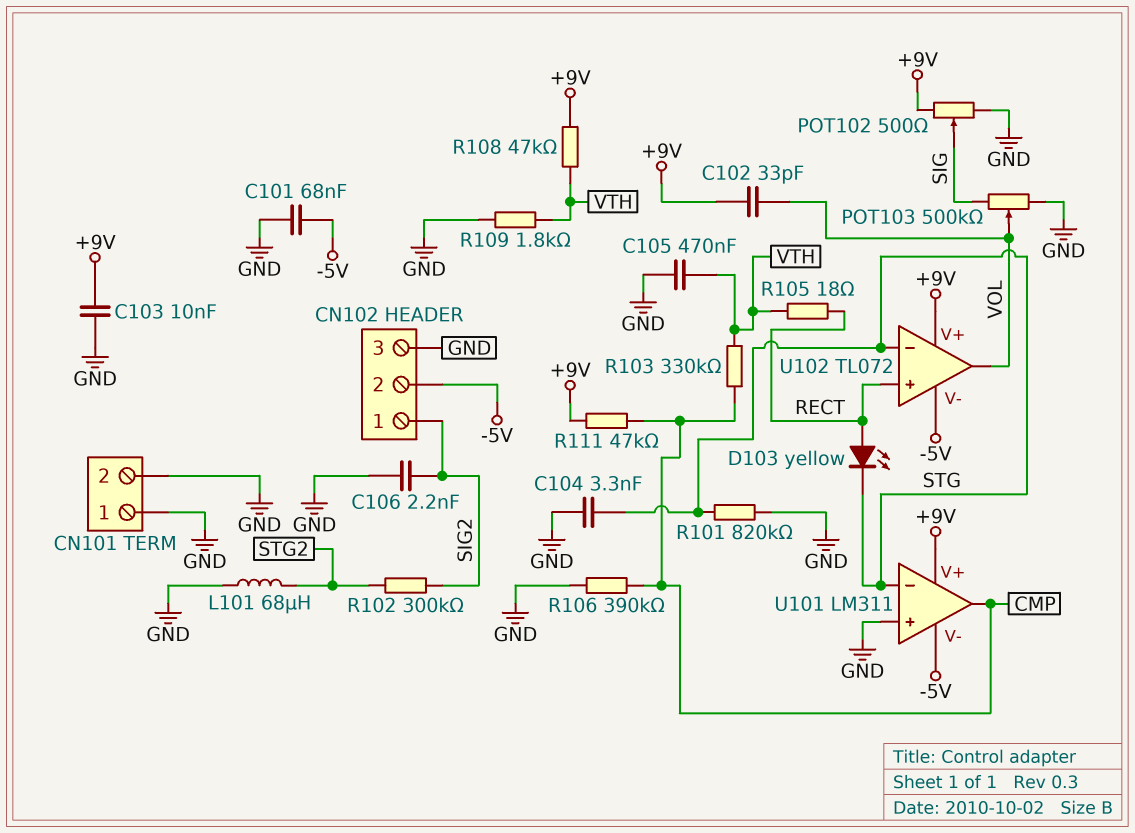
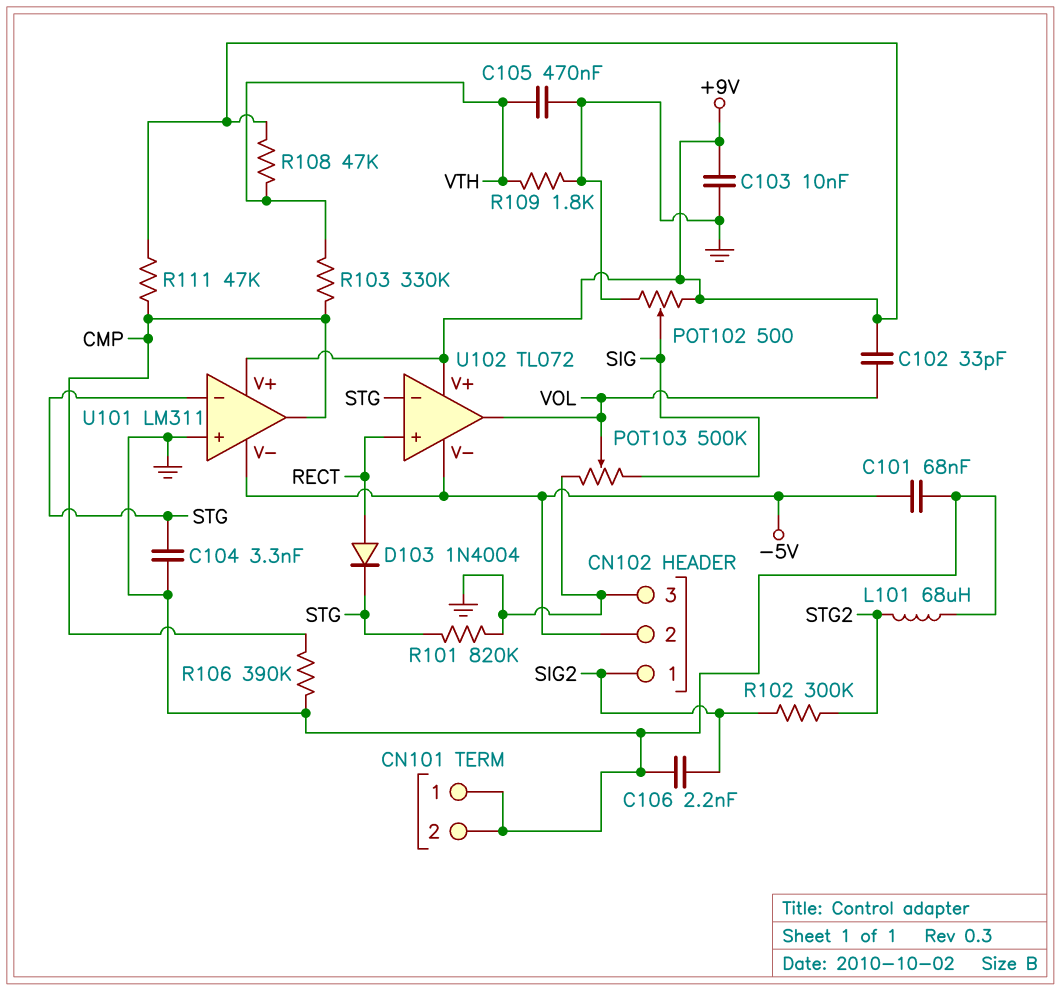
D103: LED yellow (A RECT, K STG) -> diode 1N4004 (A RECT, K STG)
R105: 18 (RECT, VTH) -> none

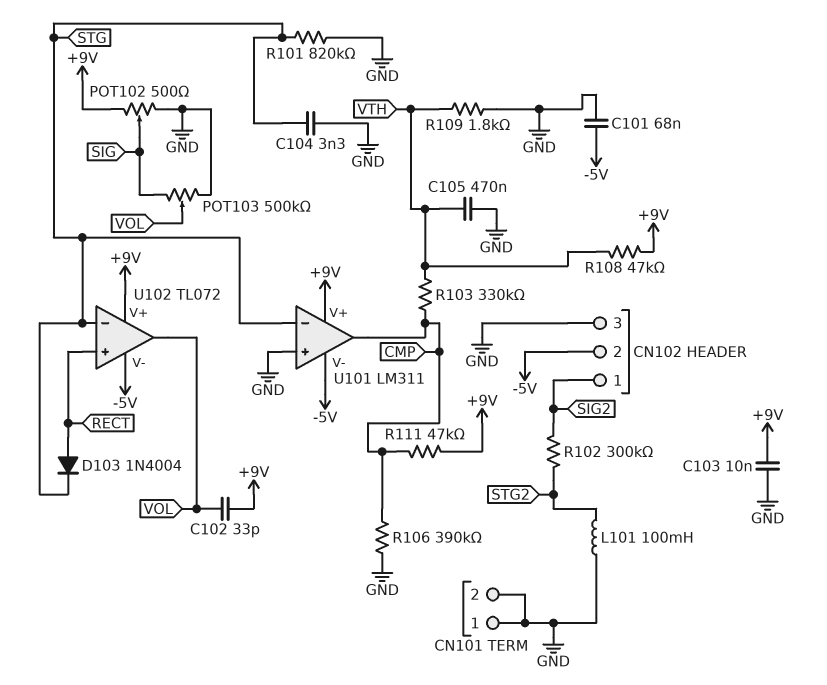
C106: 2.2nF (GND, SIG2) -> none
L101: 68uH (GND, STG2) -> 100mH (GND, STG2)

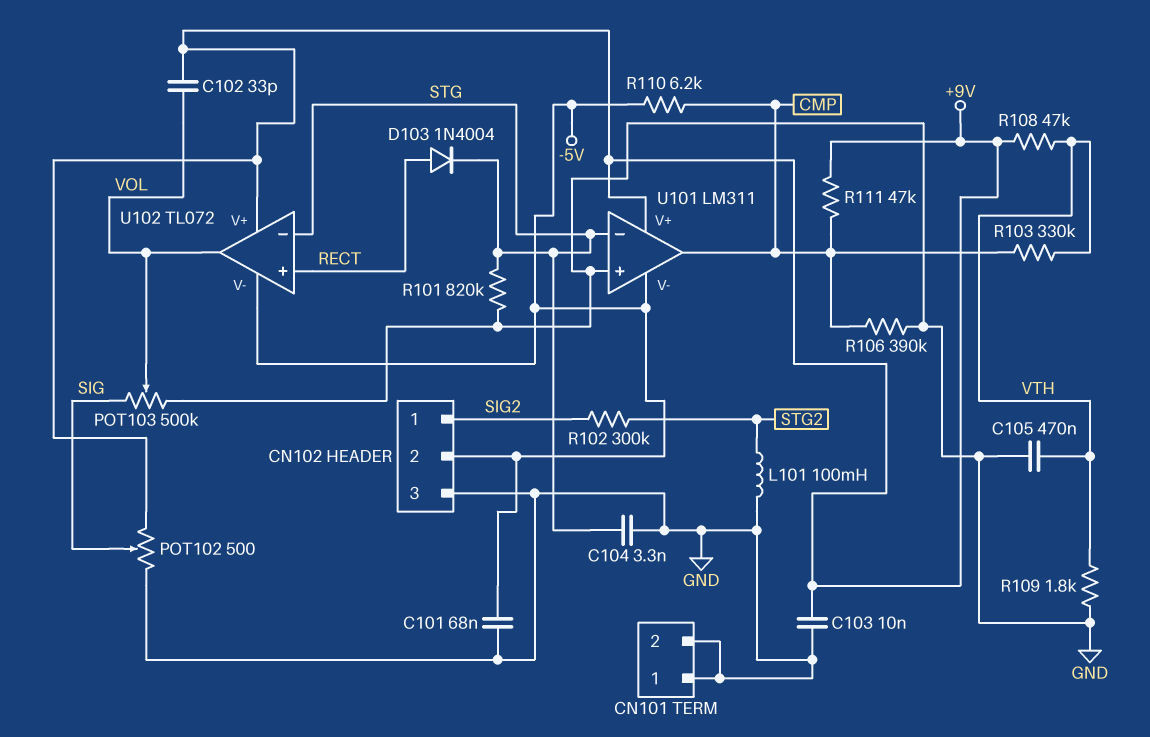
R110: none -> 6.2k (-5V, CMP)

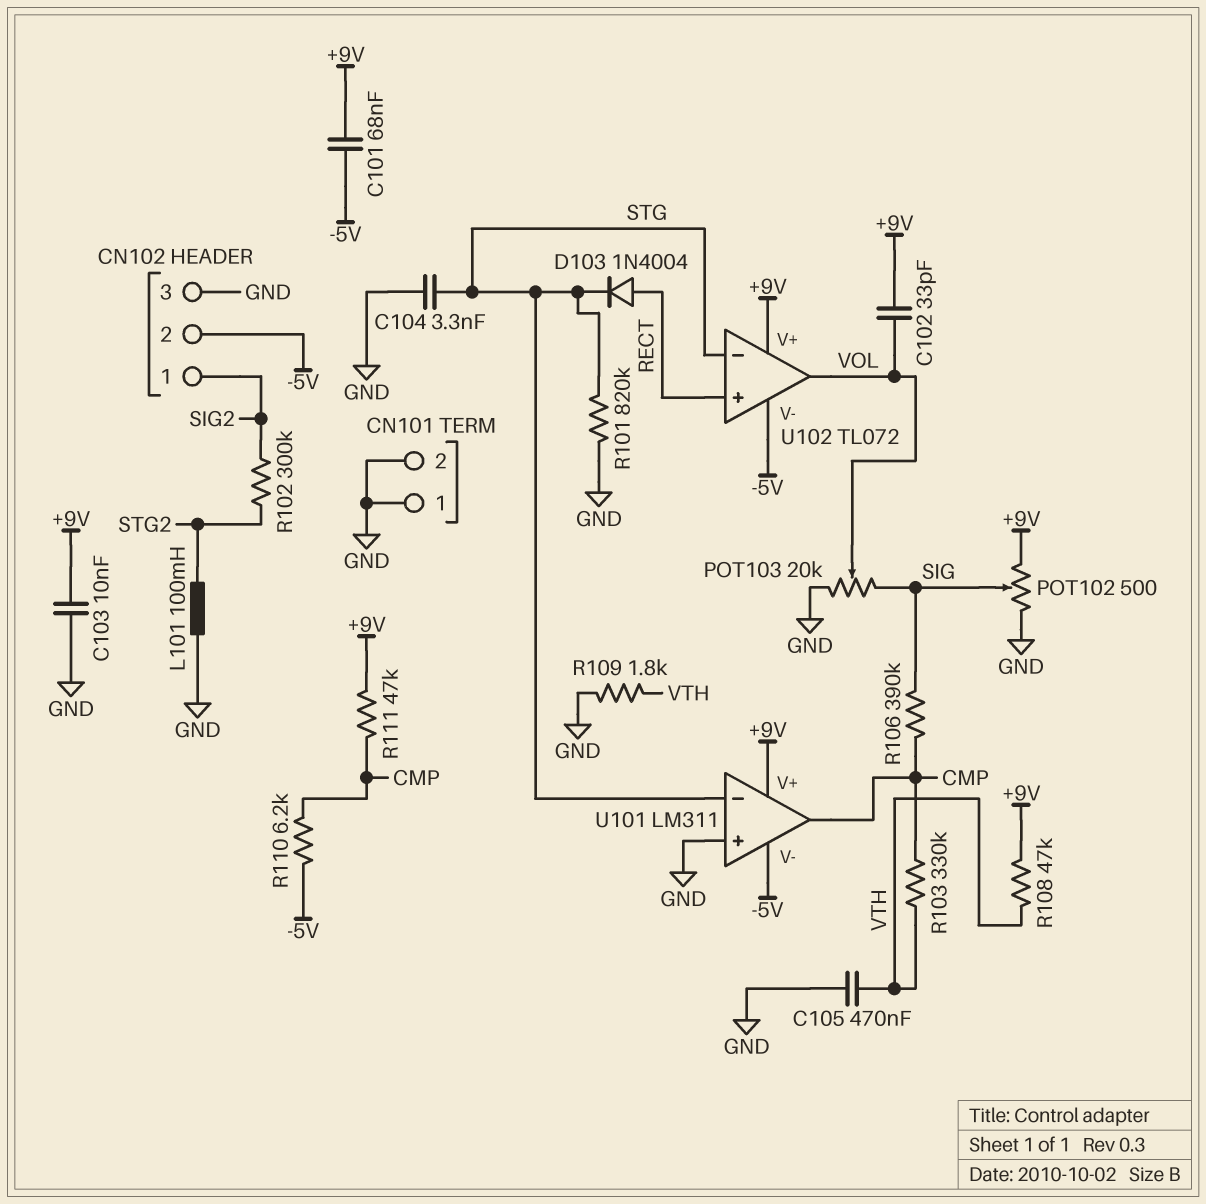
C101: 68nF (-5V, GND) -> 68nF (+9V, -5V)
POT103: 500k (GND, SIG, wiper VOL) -> 20k (GND, SIG, wiper VOL)
R106: 390k (CMP, GND) -> 390k (CMP, SIG)

